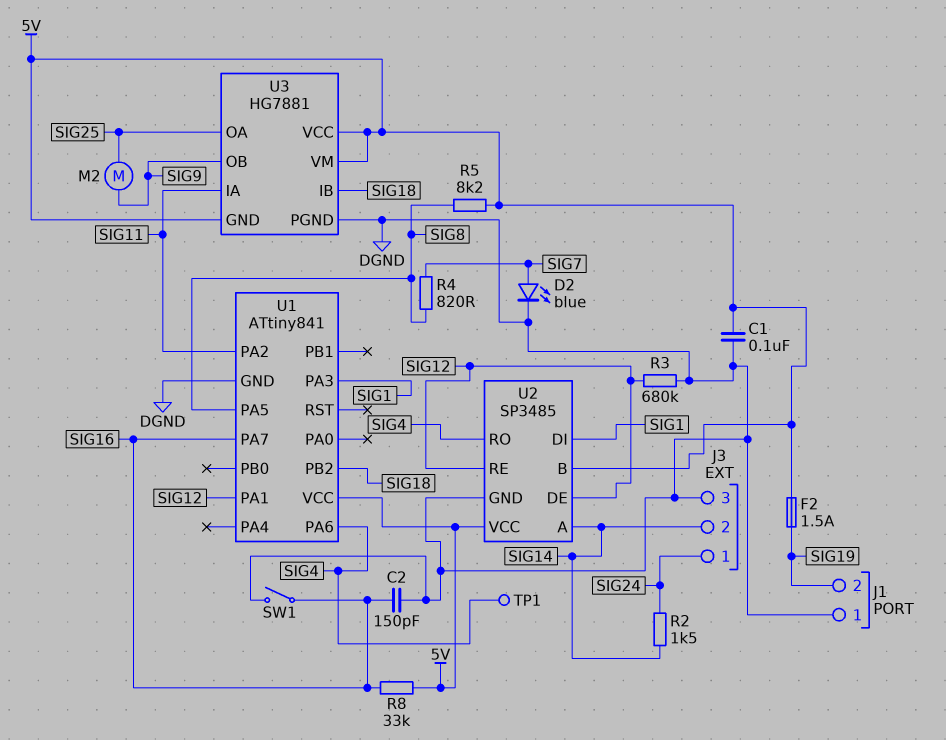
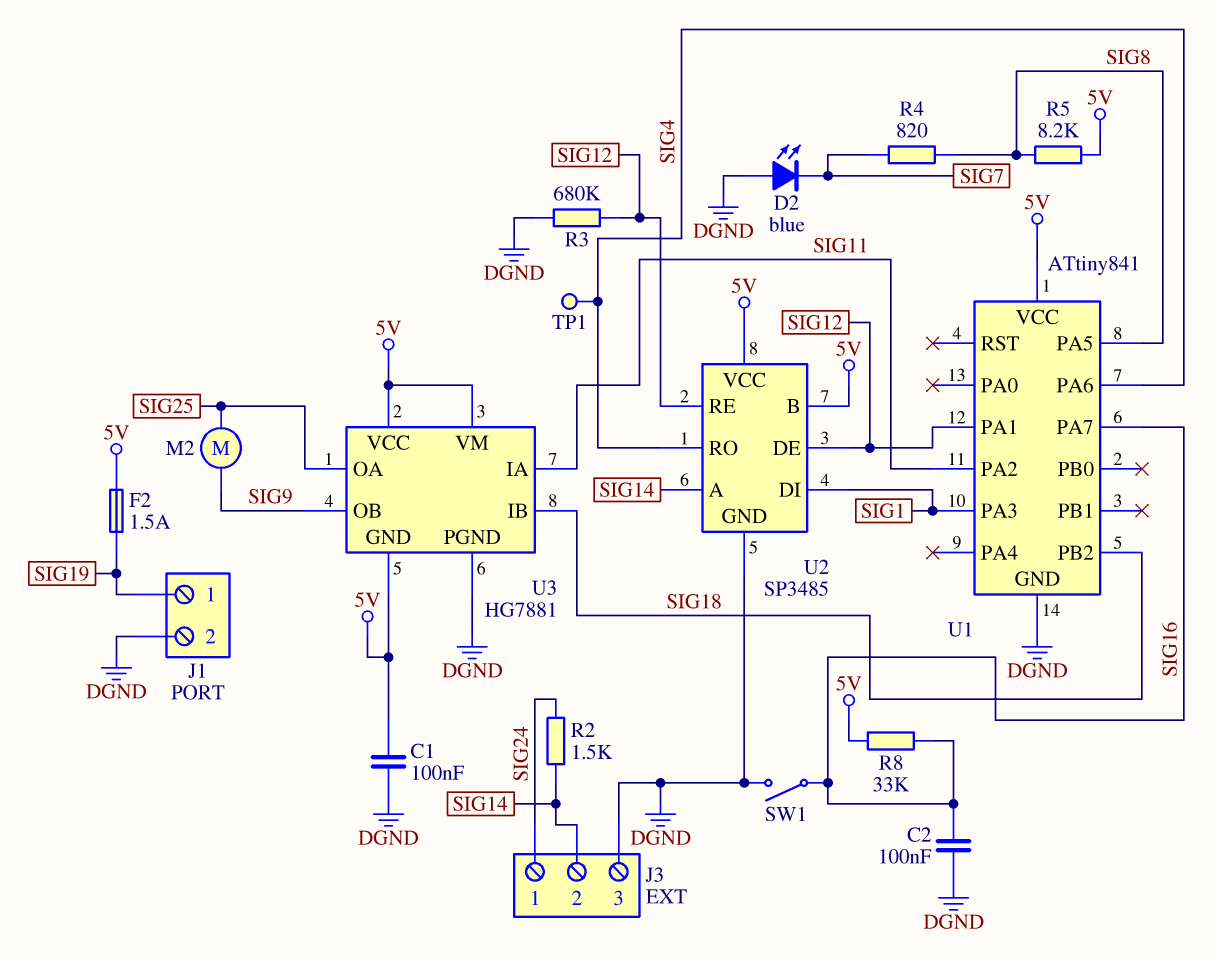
C2: 150pF (DGND, SIG16) -> 100nF (DGND, SIG16)
D2: LED blue (A SIG7, K DGND) -> LED blue (A DGND, K SIG7)
J1 pin 1: DGND -> SIG19
J1 pin 2: SIG19 -> DGND

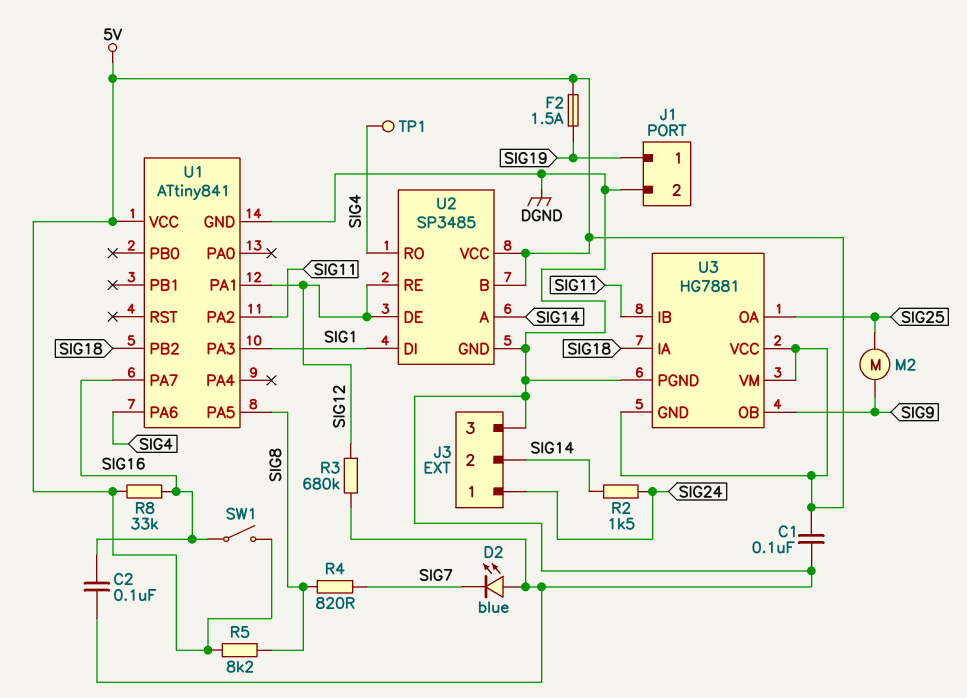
SW1: switch (DGND, SIG16) -> switch (5V, SIG16)
U3 pin IA: SIG11 -> SIG18
U3 pin IB: SIG18 -> SIG11

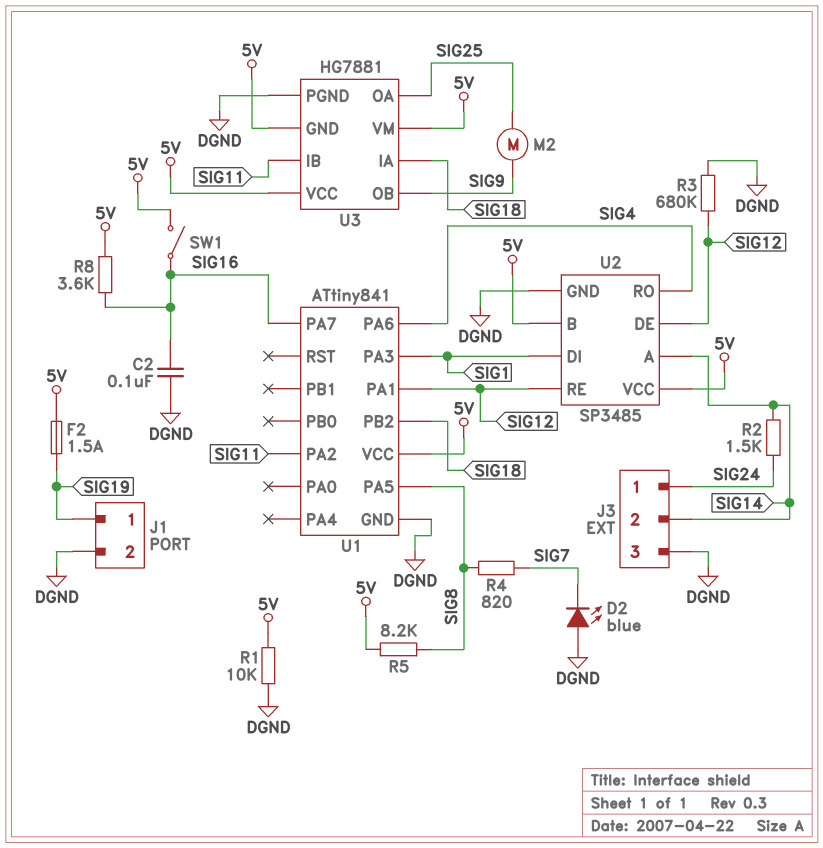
C1: 100nF (5V, DGND) -> none
R1: none -> 10k (5V, DGND)
R8: 33k (5V, SIG16) -> 3.6k (5V, SIG16)
TP1: test point (SIG4) -> none

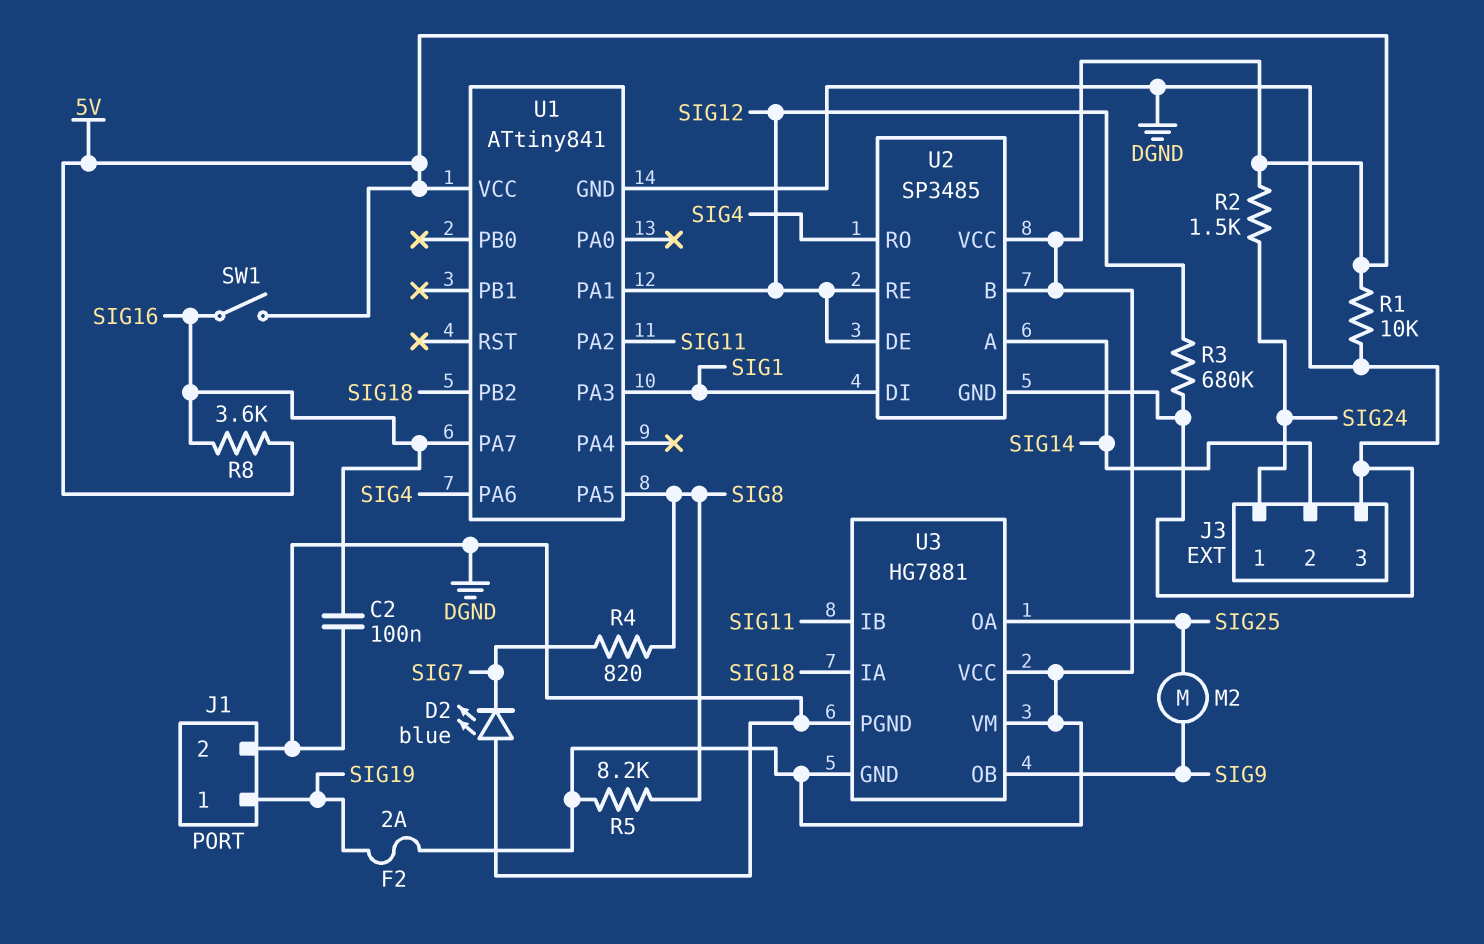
F2: 1.5A (5V, SIG19) -> 2A (5V, SIG19)
R2: 1.5k (SIG14, SIG24) -> 1.5k (5V, SIG24)

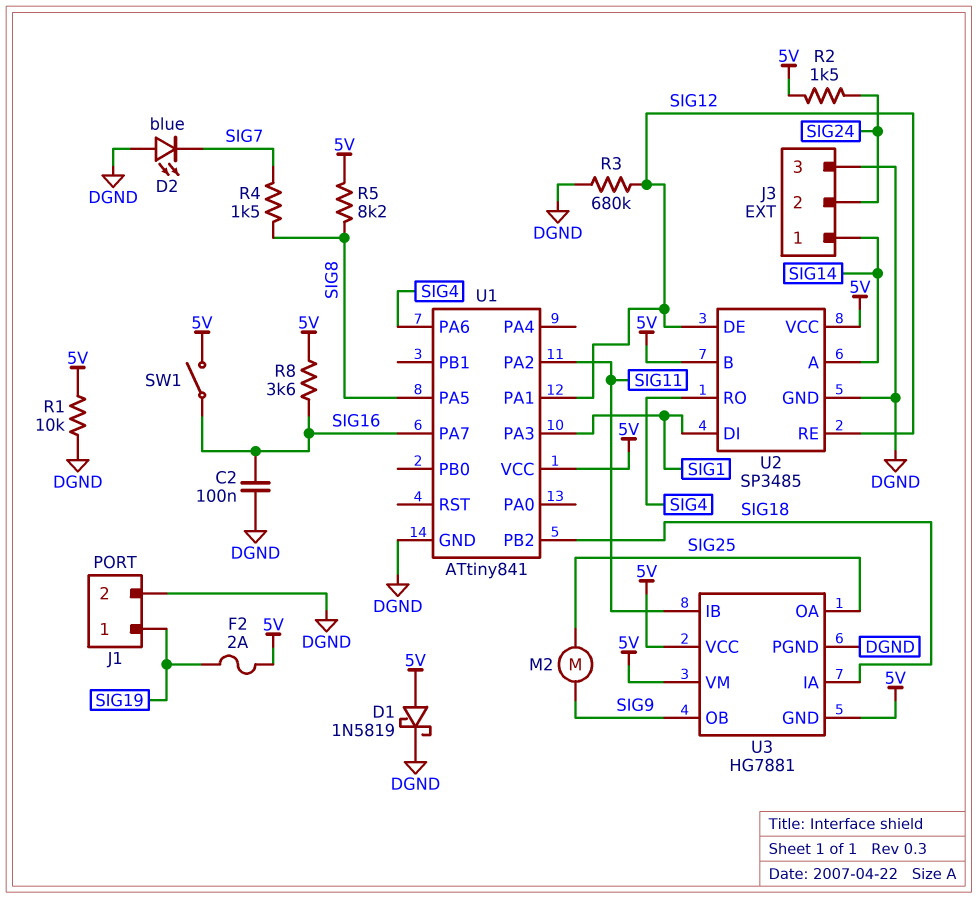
D1: none -> schottky 1N5819 (A 5V, K DGND)
J3 pin 1: SIG24 -> SIG14
J3 pin 2: SIG14 -> SIG24
R4: 820 (SIG7, SIG8) -> 1.5k (SIG7, SIG8)

